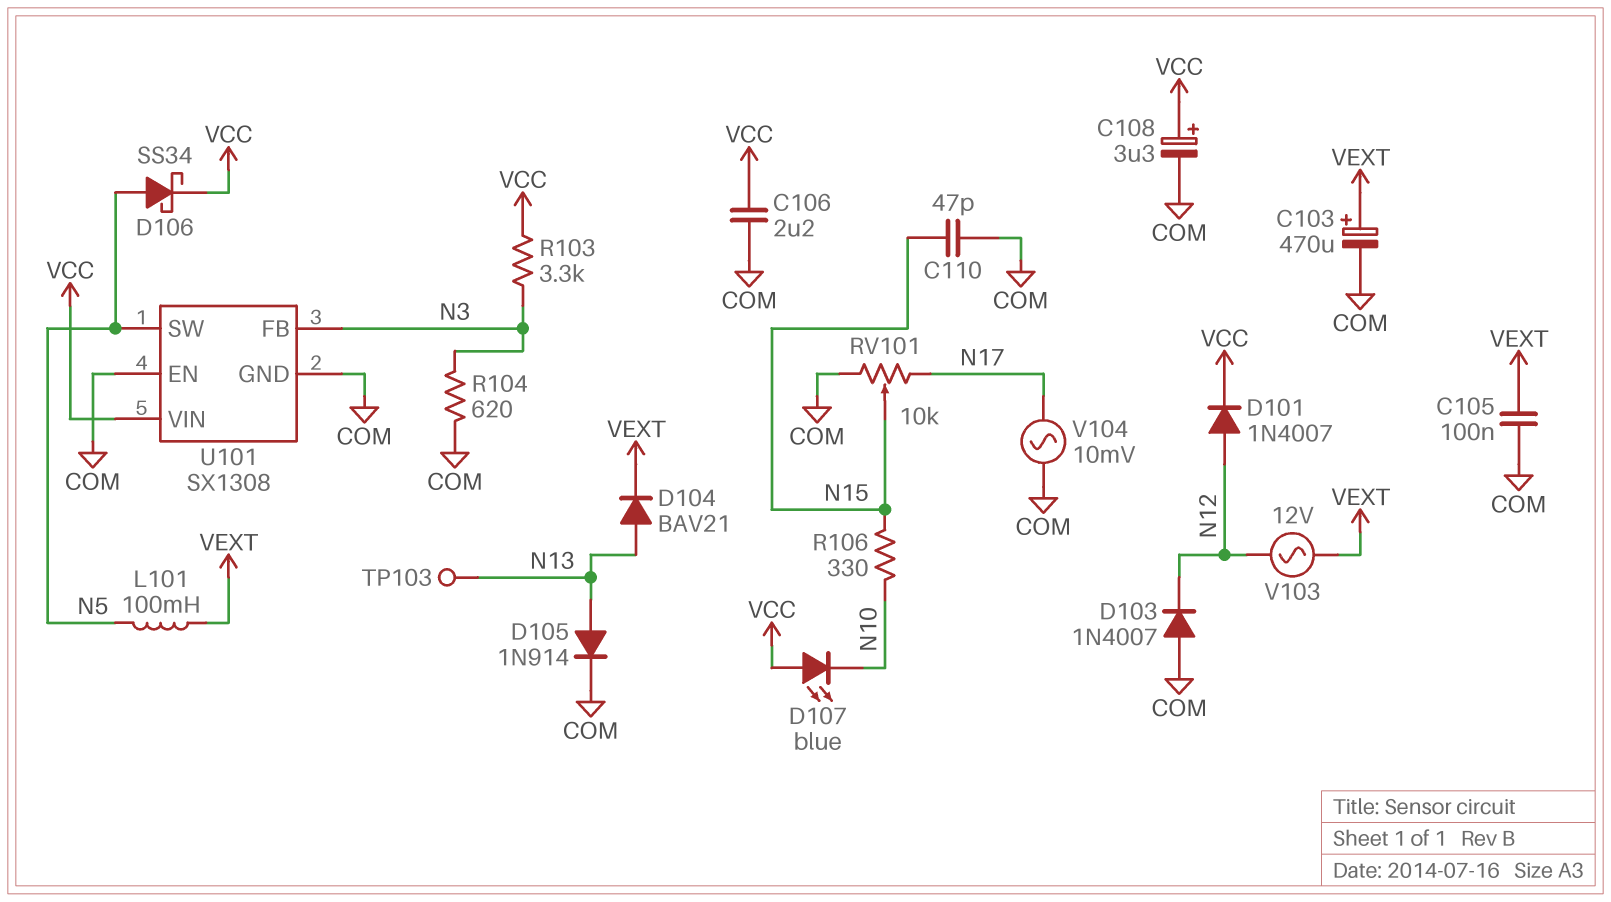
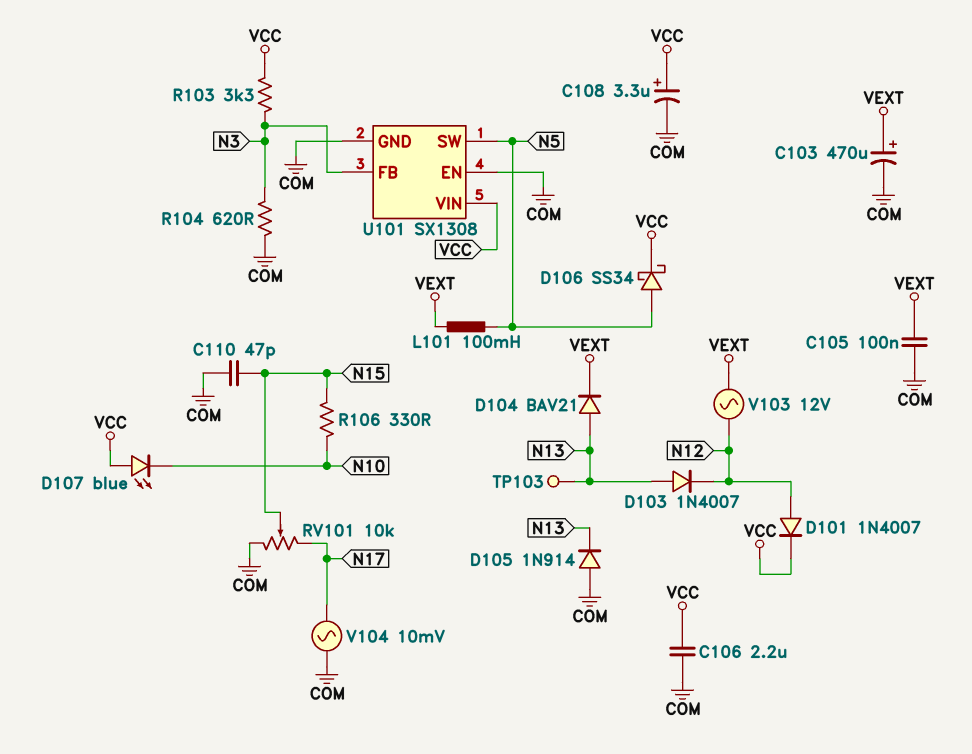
D103: diode 1N4007 (A COM, K N12) -> diode 1N4007 (A N13, K N12)
D105: diode 1N914 (A N13, K COM) -> diode 1N914 (A COM, K N13)

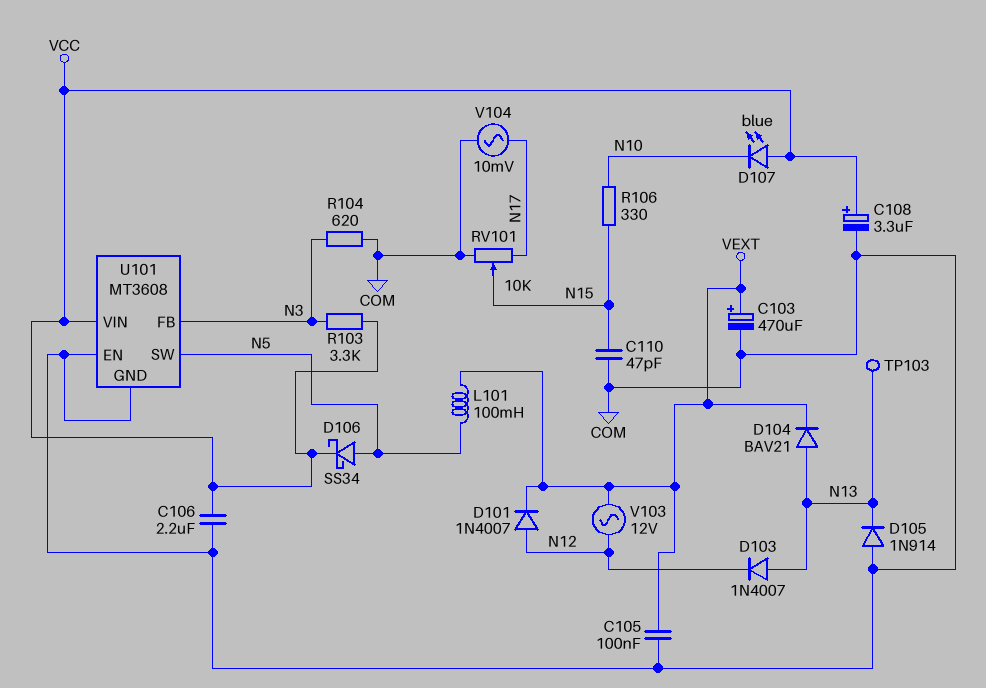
D101: diode 1N4007 (A N12, K VCC) -> diode 1N4007 (A N12, K VEXT)
U101: SX1308 -> MT3608

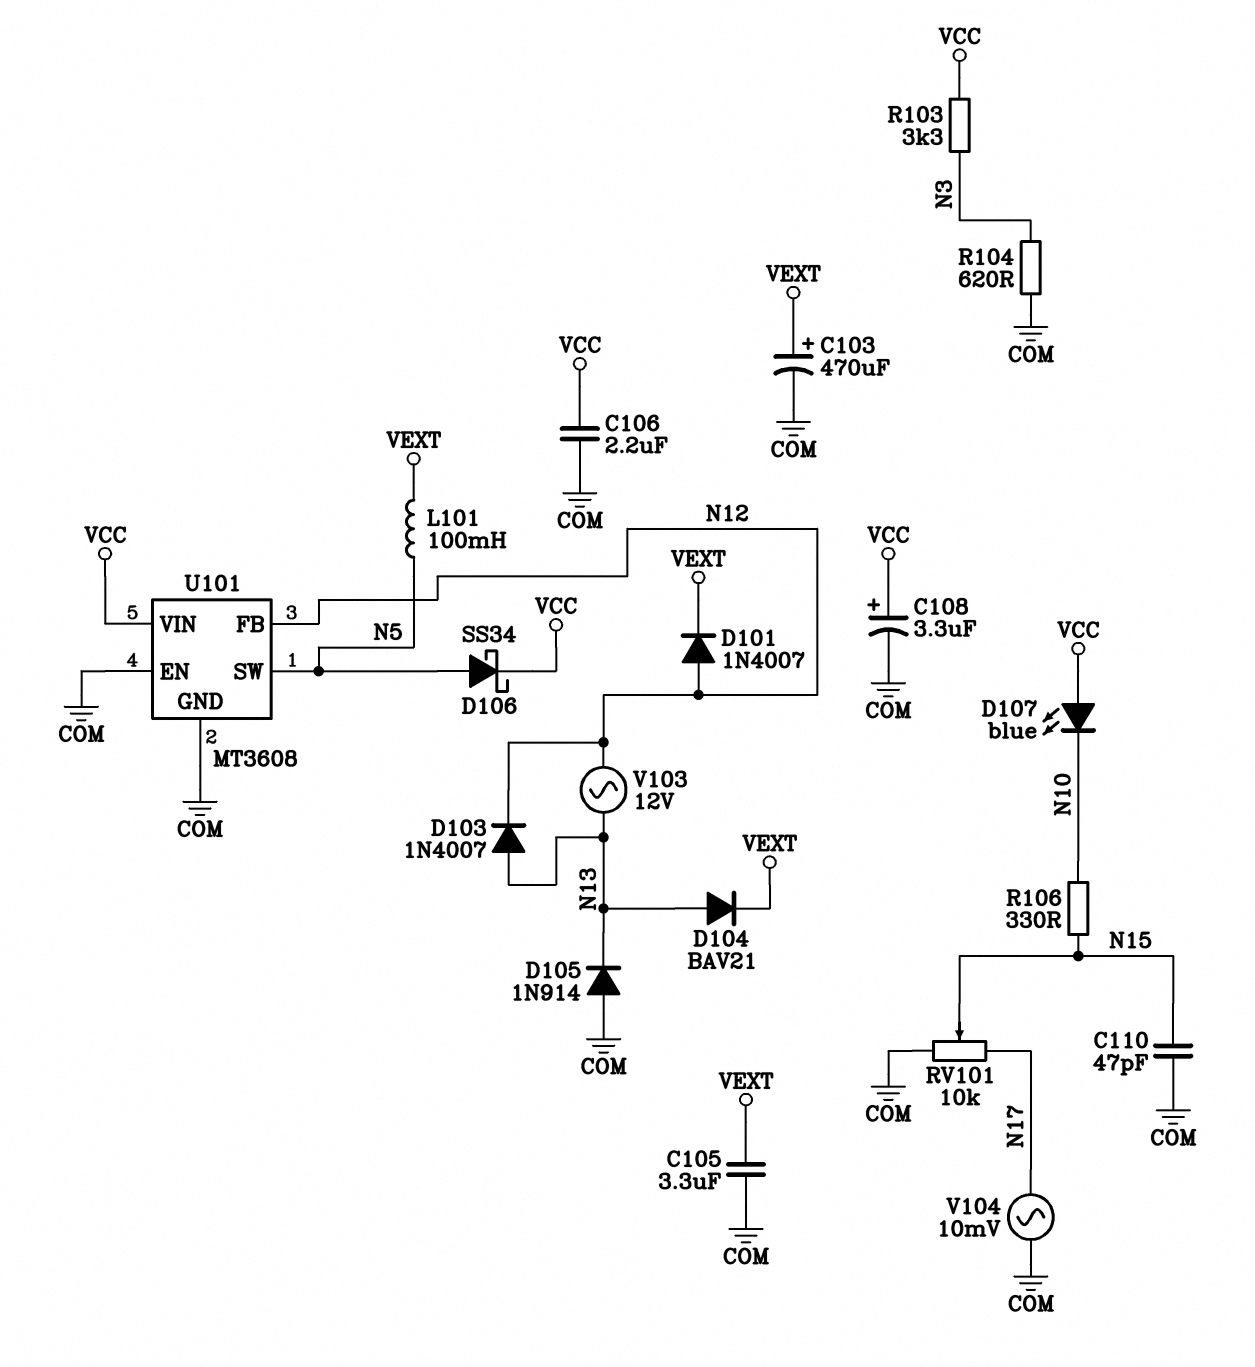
C105: 100nF (COM, VEXT) -> 3.3uF (COM, VEXT)
TP103: test point (N13) -> none
U101 pin FB: N3 -> N12
V103: AC 12V (N12, VEXT) -> AC 12V (N12, N13)

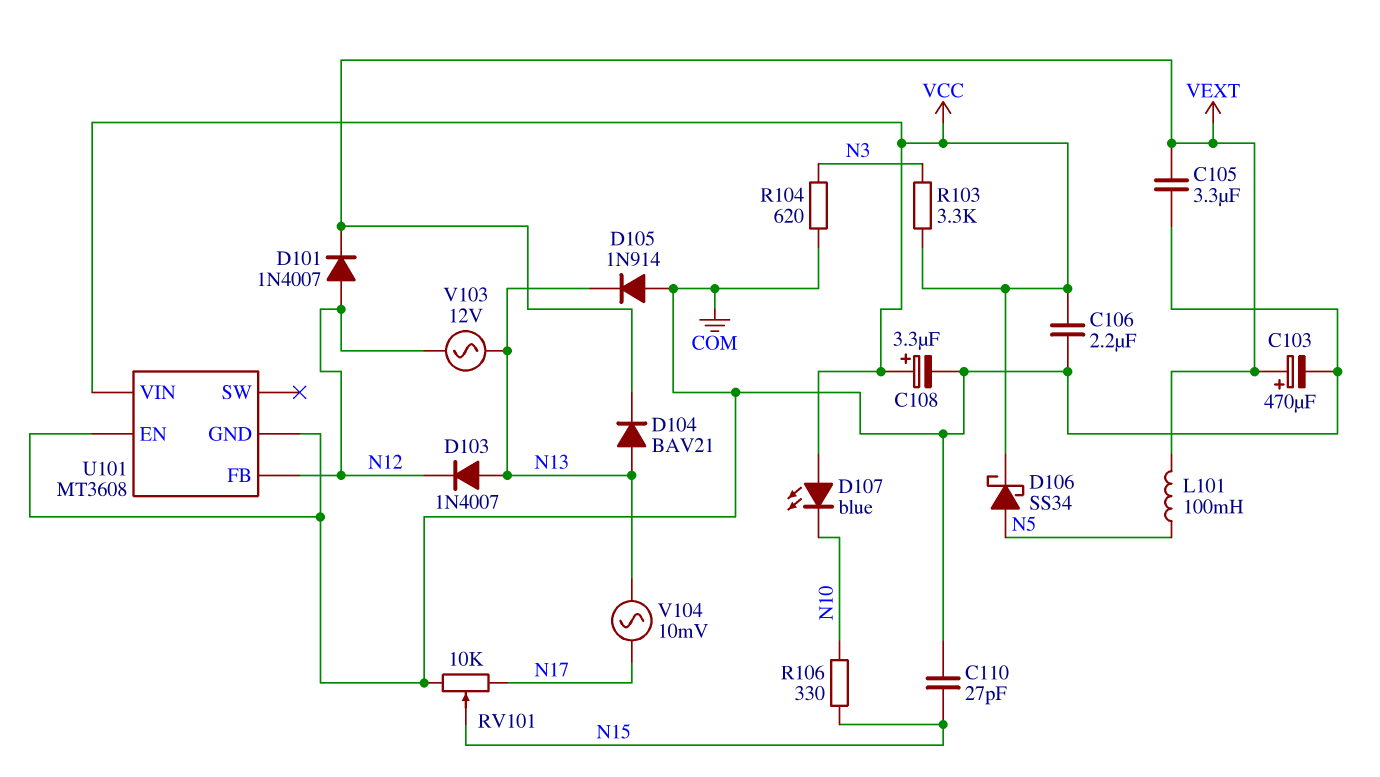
C110: 47pF (COM, N15) -> 27pF (COM, N15)
U101 pin SW: N5 -> none
V104: AC 10mV (COM, N17) -> AC 10mV (N13, N17)

